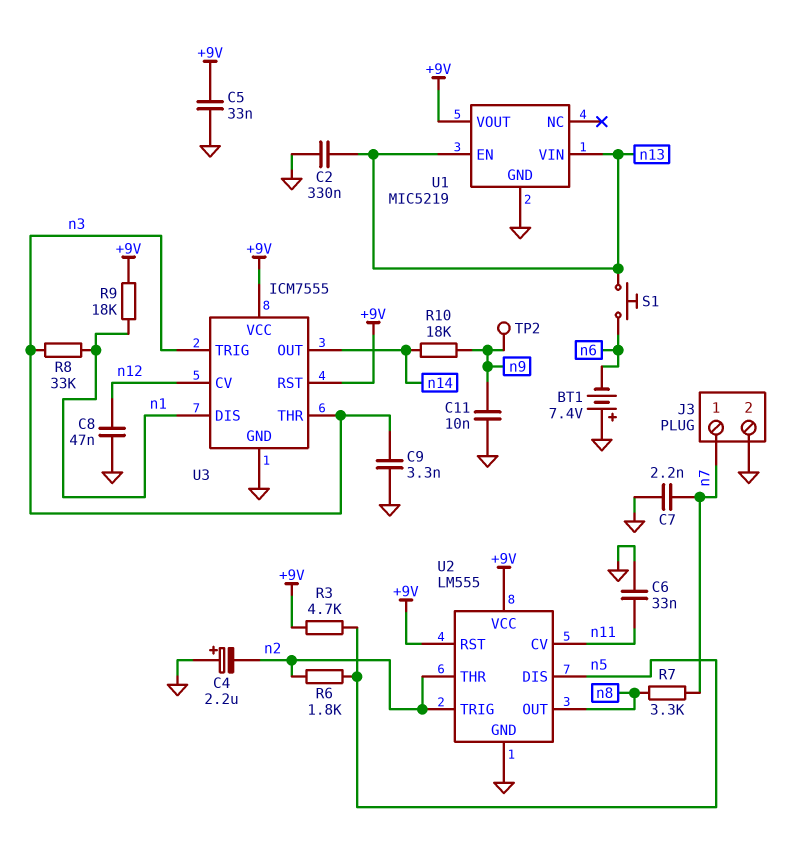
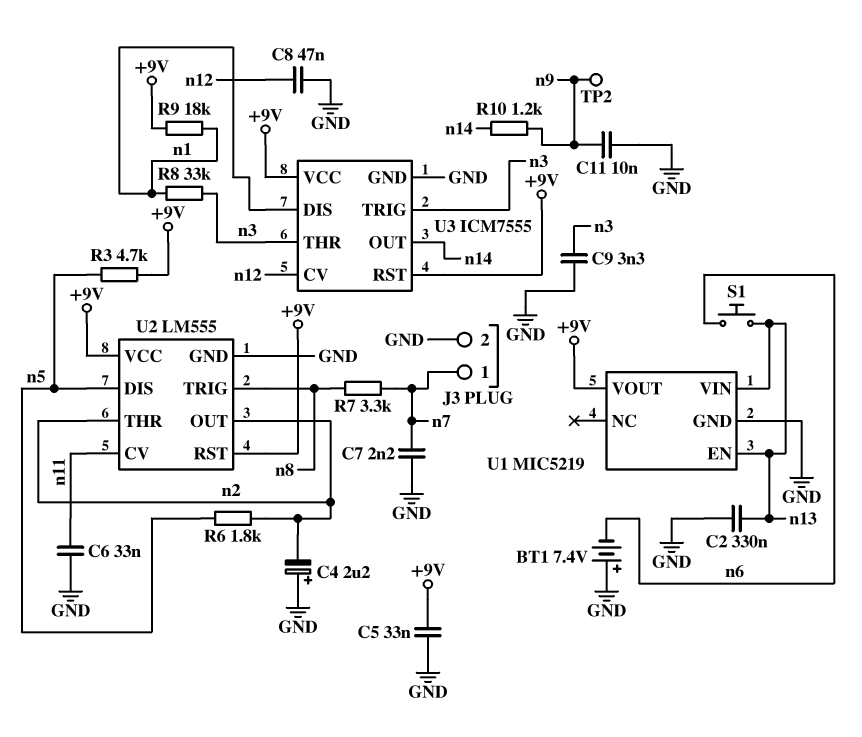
R10: 18k (n9, n14) -> 1.2k (n9, n14)
U2 pin OUT: n8 -> n2
U2 pin TRIG: n2 -> n8

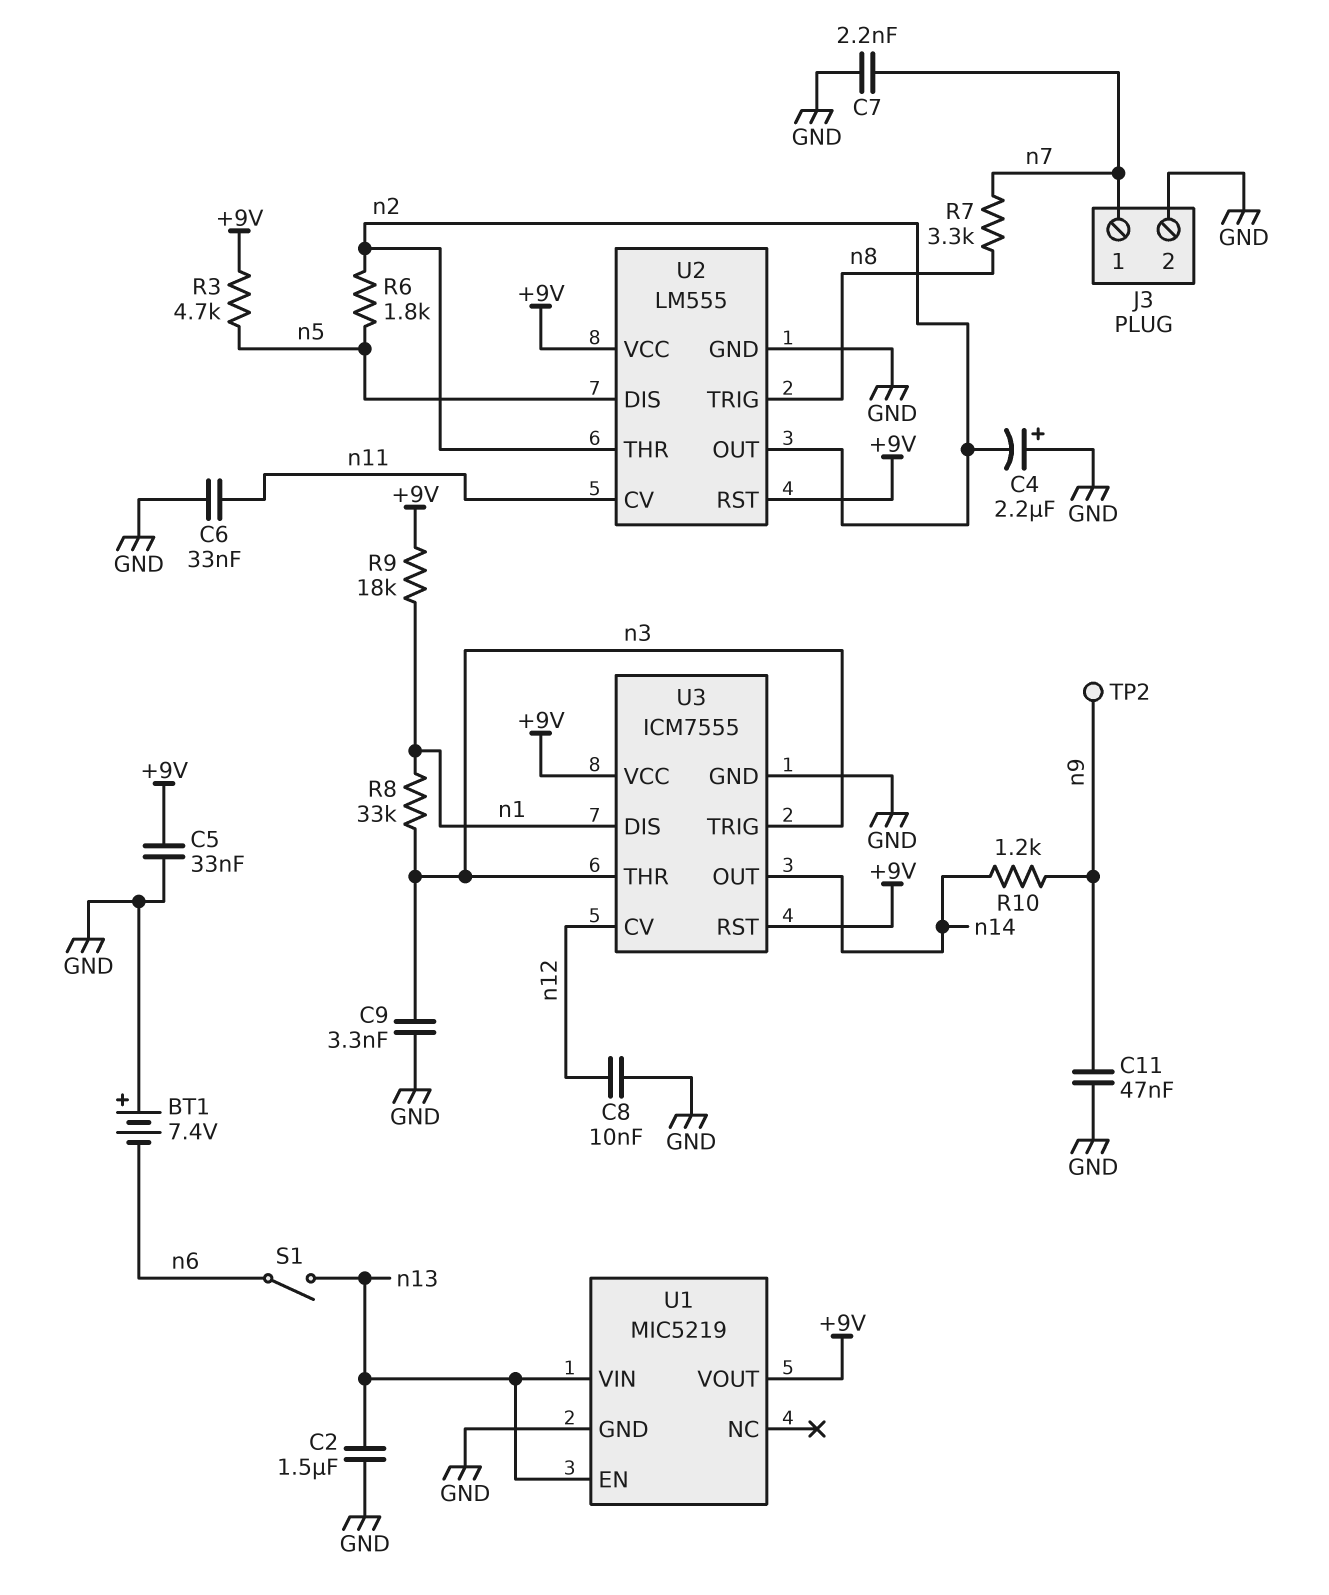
C2: 330nF (GND, n13) -> 1.5uF (GND, n13)
C8: 47nF (GND, n12) -> 10nF (GND, n12)
C11: 10nF (GND, n9) -> 47nF (GND, n9)
S1: button (n6, n13) -> switch (n6, n13)

